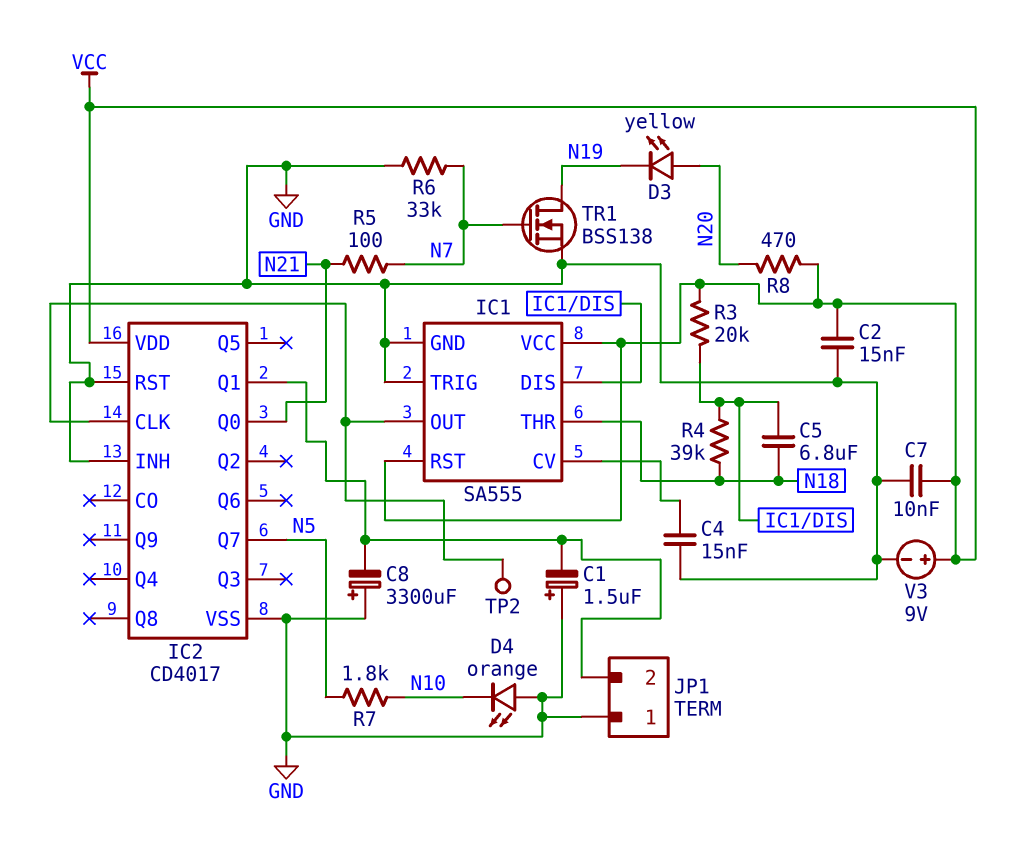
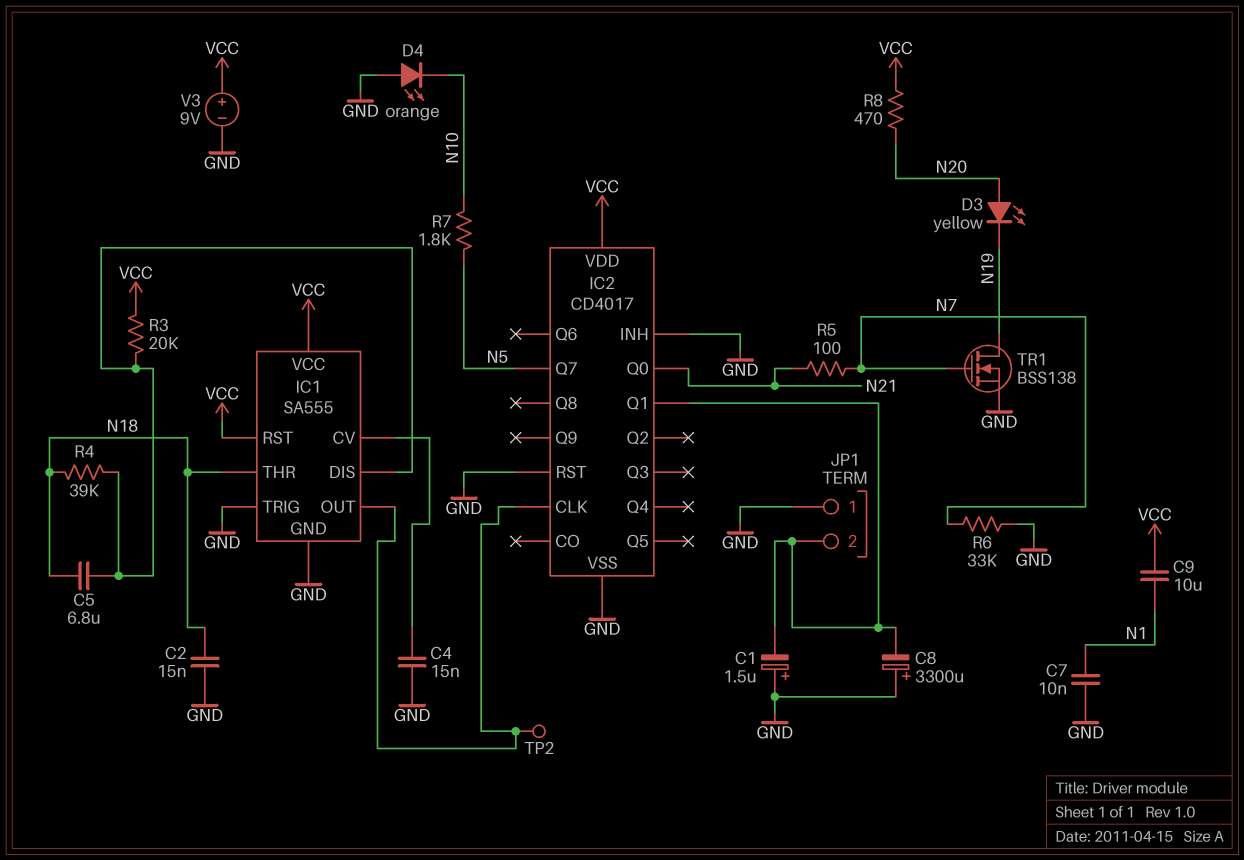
C2: 15nF (GND, VCC) -> 15nF (GND, N18)
C7: 10nF (GND, VCC) -> 10nF (GND, N1)
C9: none -> 10uF (N1, VCC)

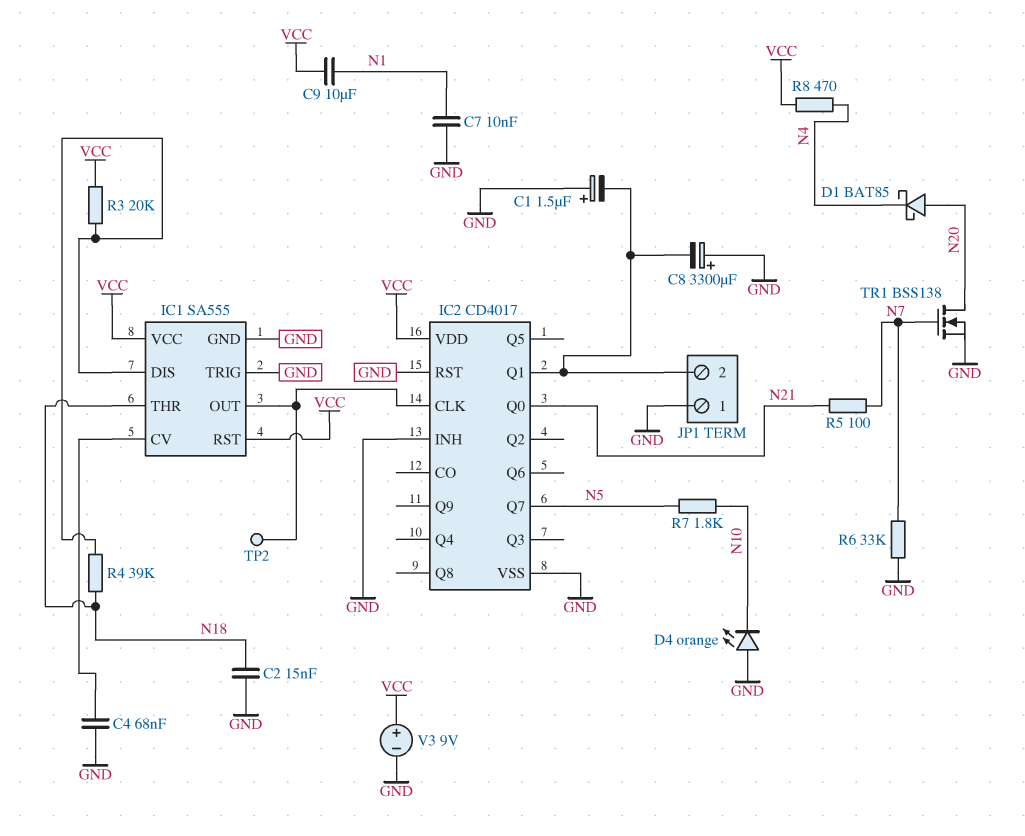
C4: 15nF (GND, IC1/CV) -> 68nF (GND, IC1/CV)
C5: 6.8uF (IC1/DIS, N18) -> none
D1: none -> schottky BAT85 (A N20, K N4)
D3: LED yellow (A N20, K N19) -> none
R8: 470 (N20, VCC) -> 470 (N4, VCC)
TR1: NMOS BSS138 (G N7, D N19, S GND) -> NMOS BSS138 (G N7, D N20, S GND)

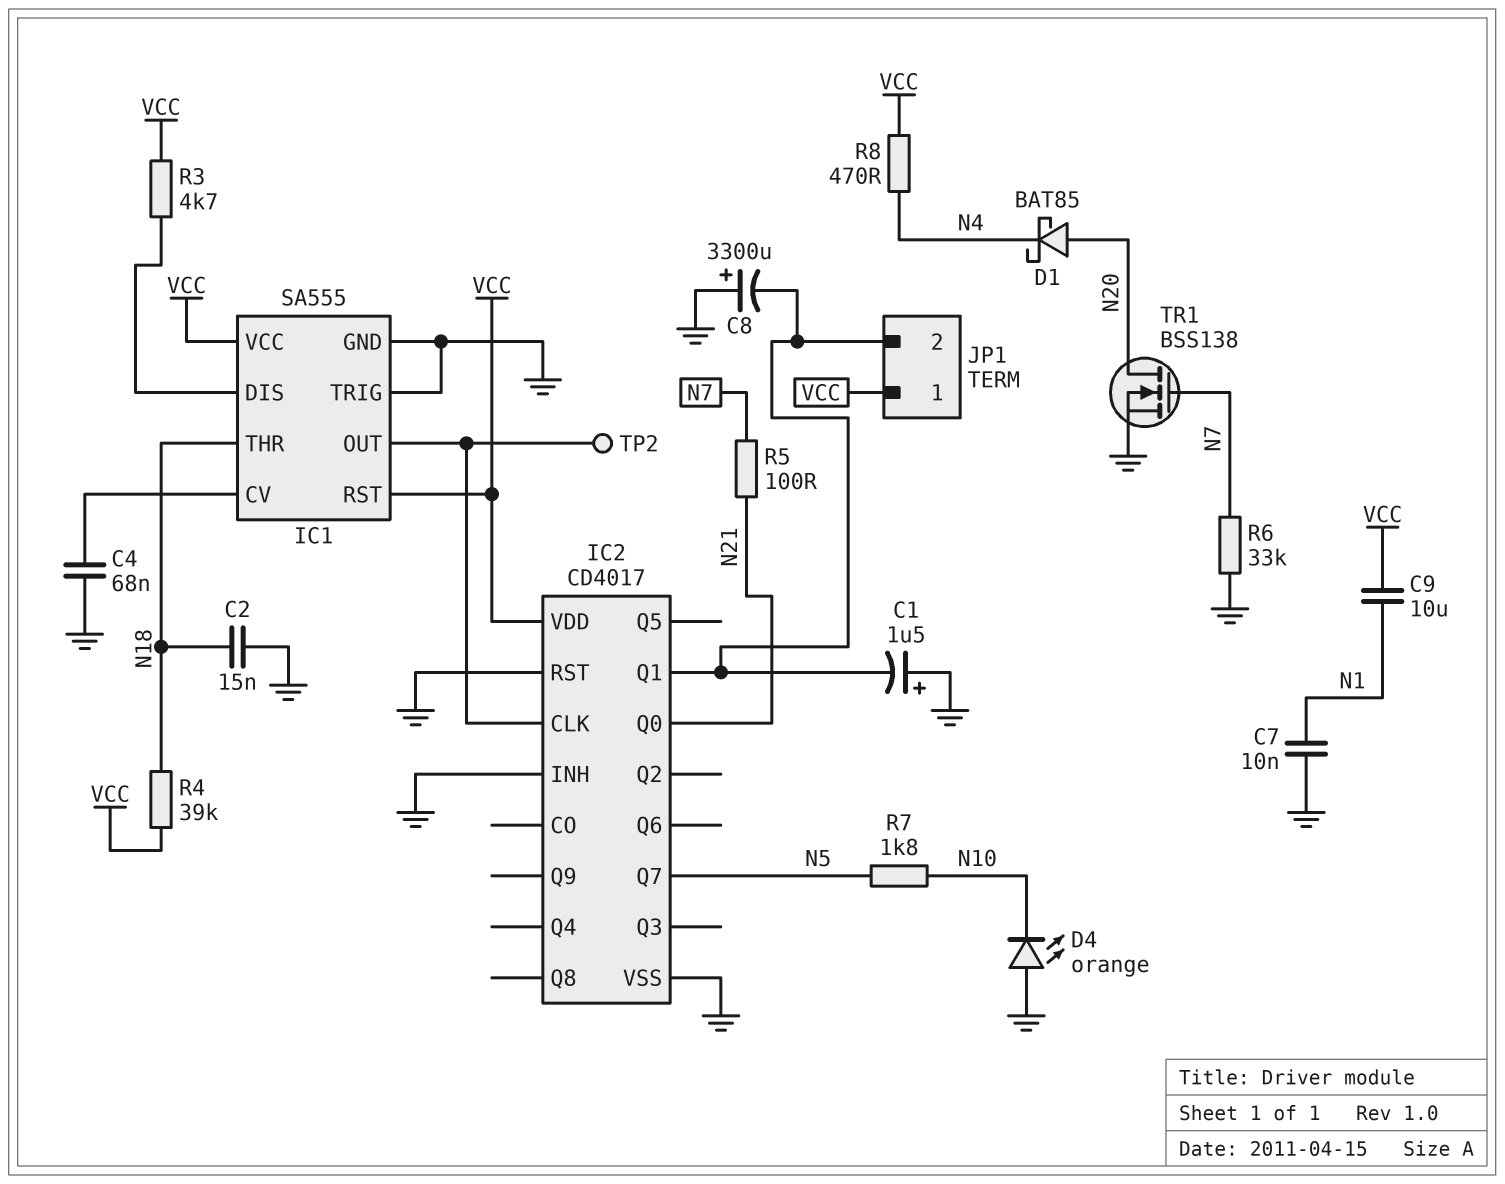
JP1 pin 1: GND -> VCC
R3: 20k (IC1/DIS, VCC) -> 4.7k (IC1/DIS, VCC)
R4: 39k (IC1/DIS, N18) -> 39k (N18, VCC)
V3: 9V (plus VCC, minus GND) -> none

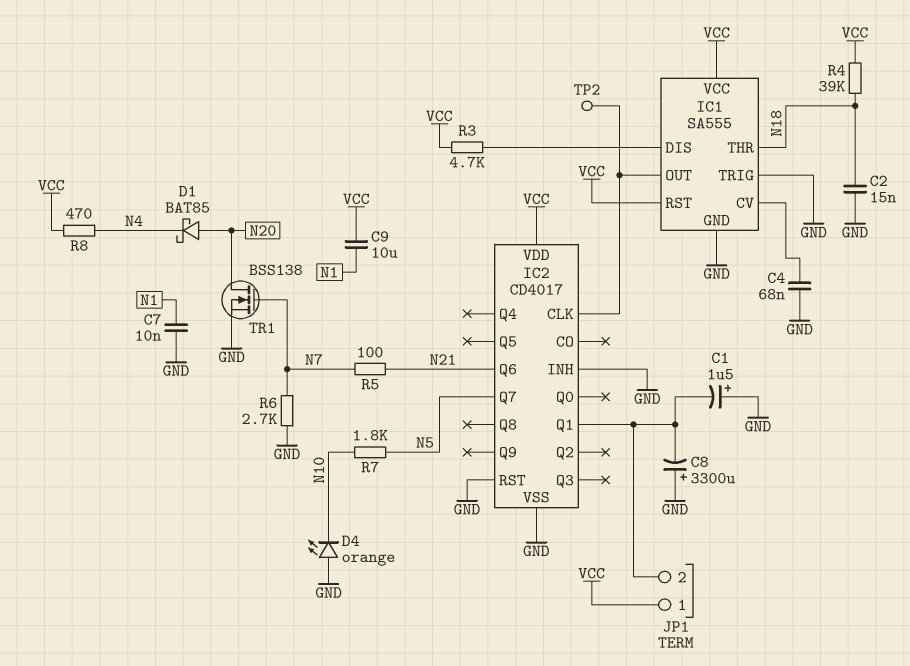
IC2 pin Q0: N21 -> none
IC2 pin Q6: none -> N21
R6: 33k (GND, N7) -> 2.7k (GND, N7)

